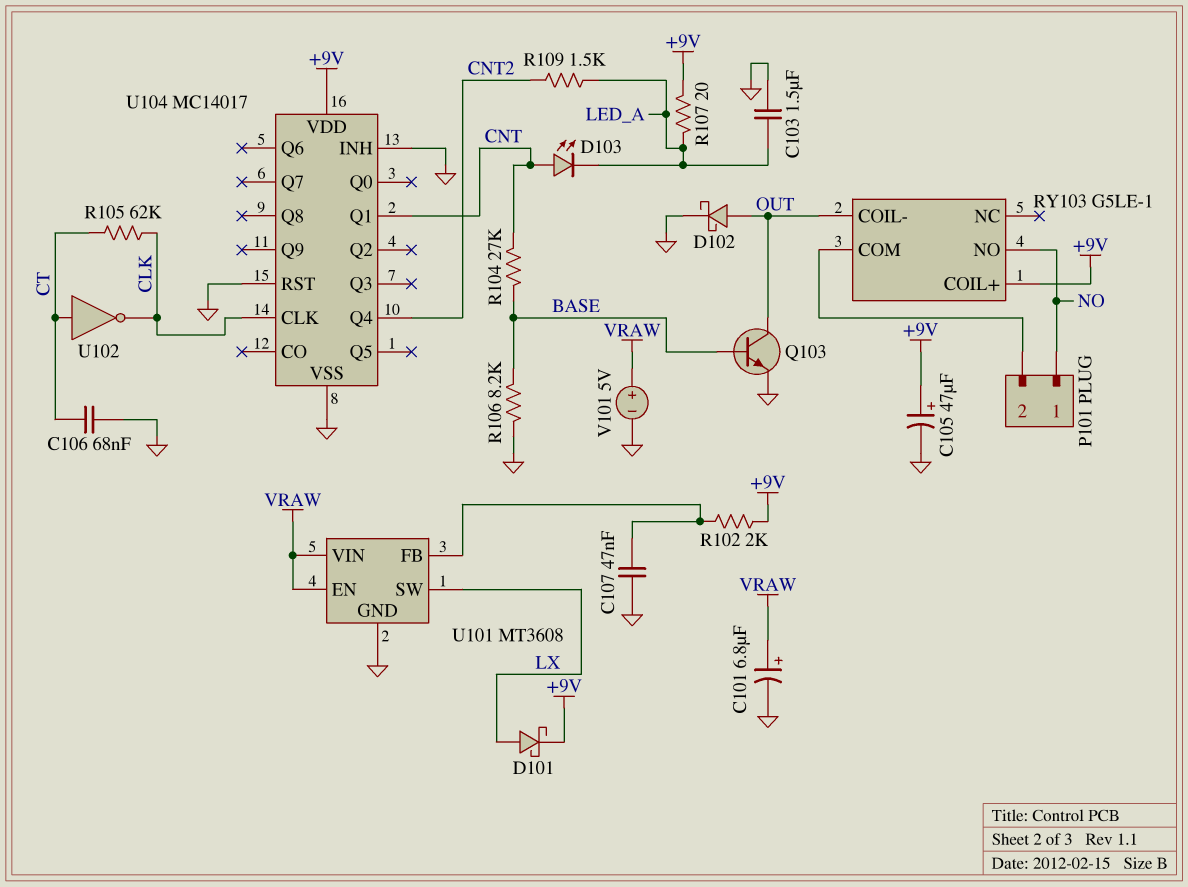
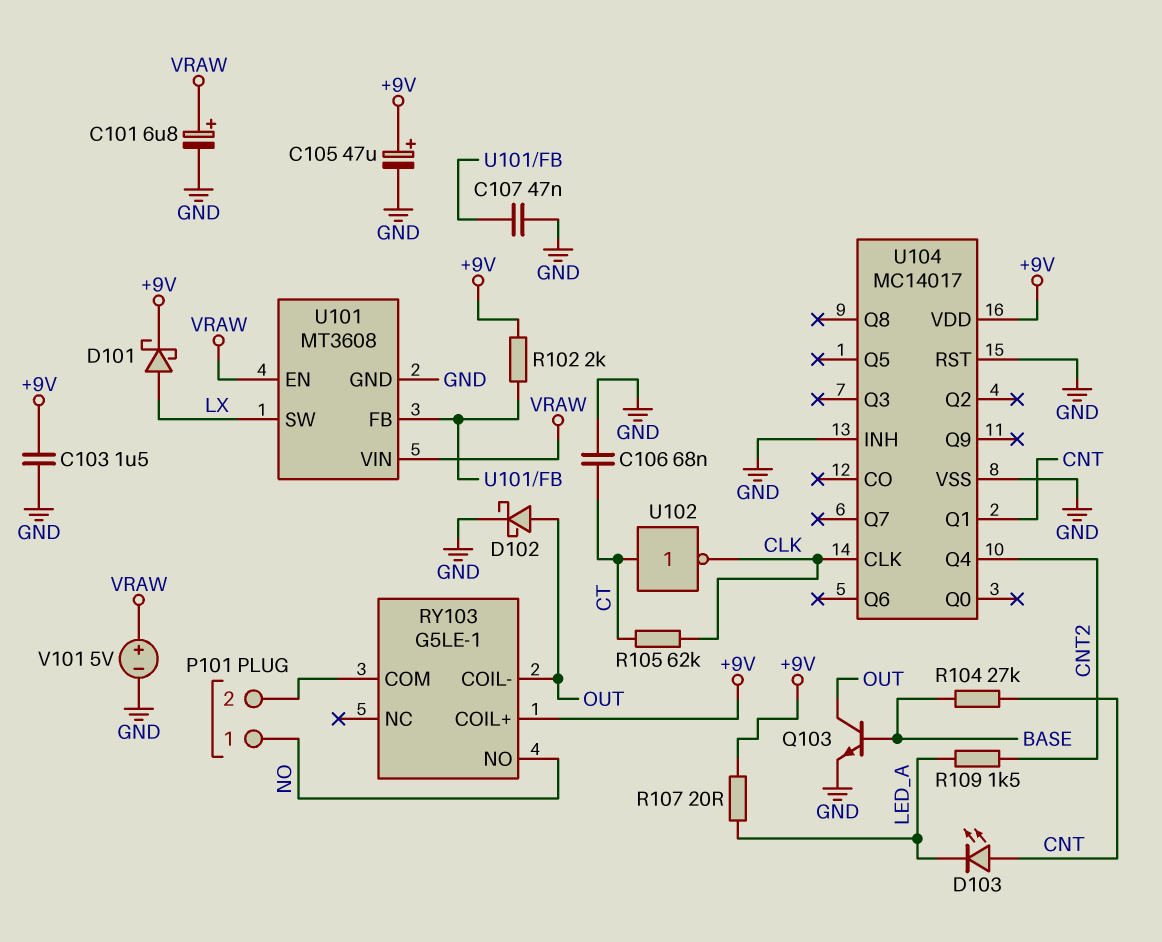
C103: 1.5uF (GND, LED_A) -> 1.5uF (+9V, GND)
R106: 8.2k (BASE, GND) -> none

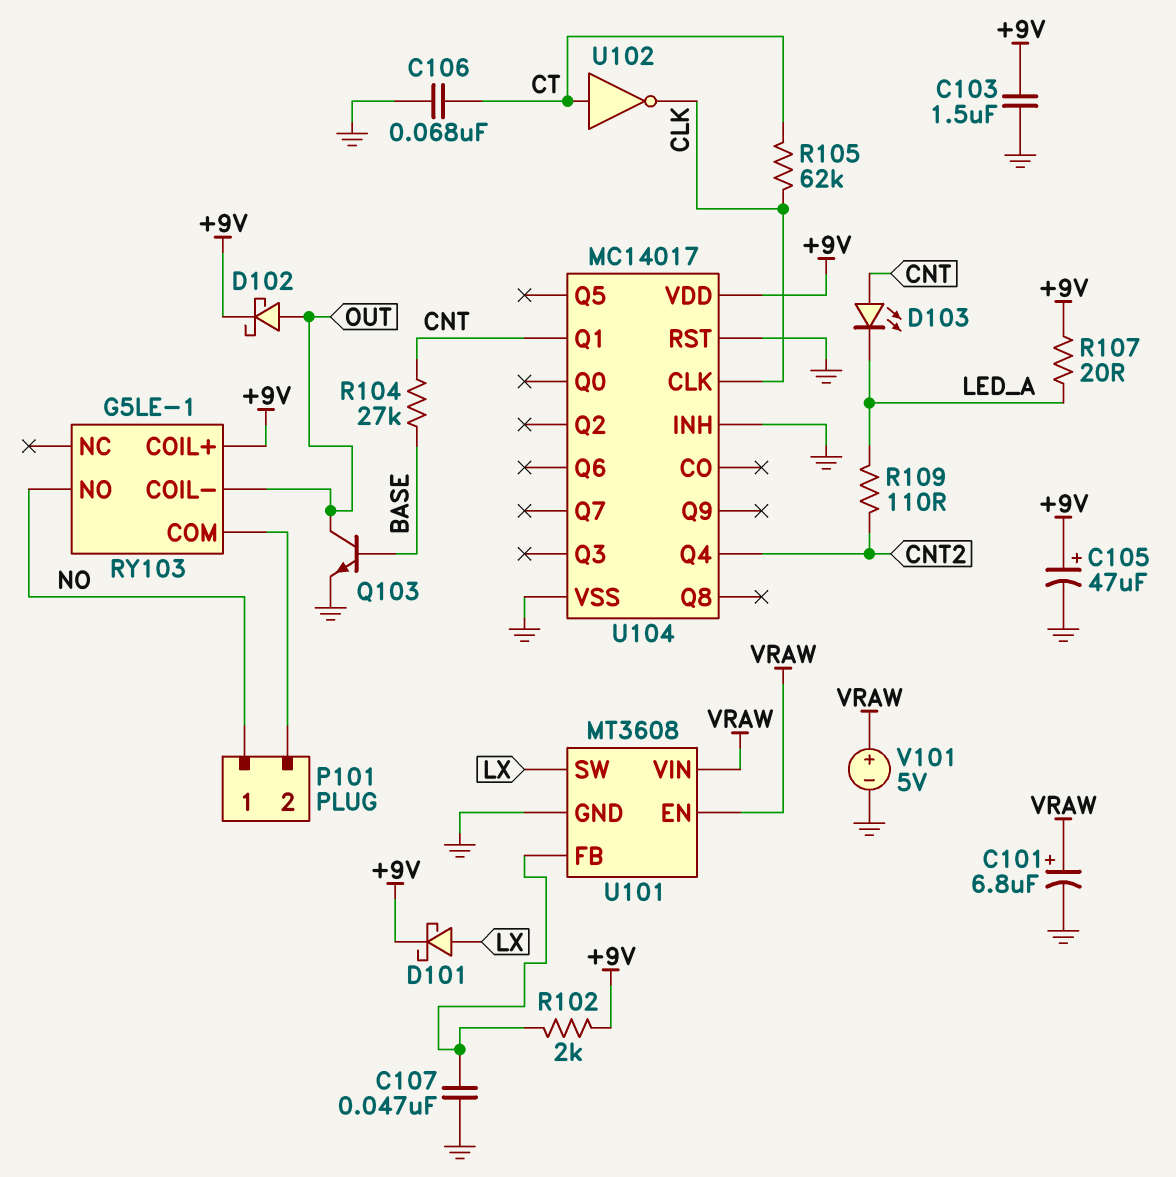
D102: schottky (A OUT, K GND) -> schottky (A OUT, K +9V)
R109: 1.5k (CNT2, LED_A) -> 110 (CNT2, LED_A)

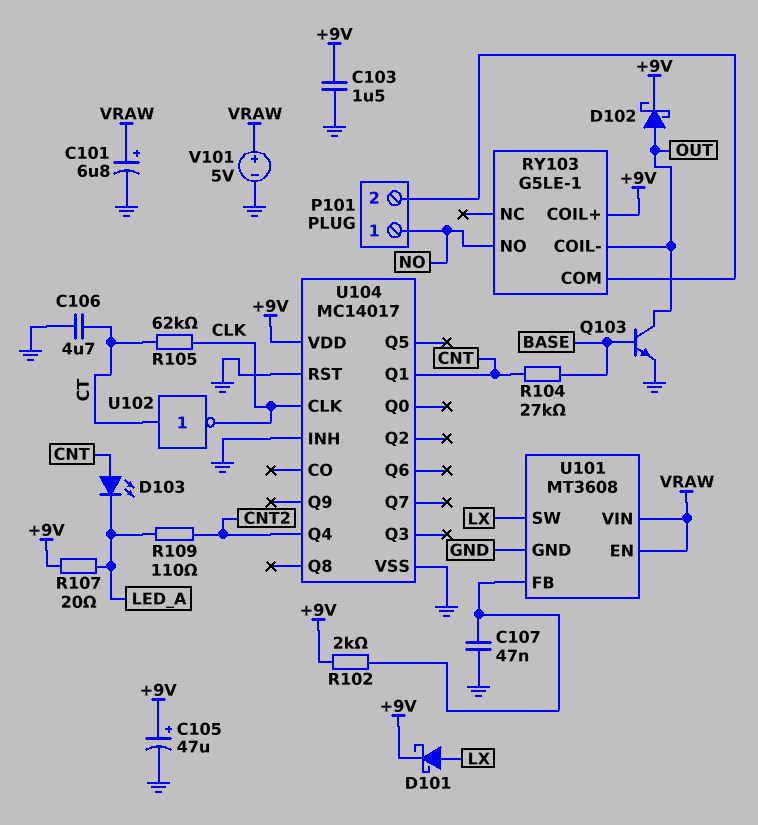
C106: 68nF (CT, GND) -> 4.7uF (CT, GND)

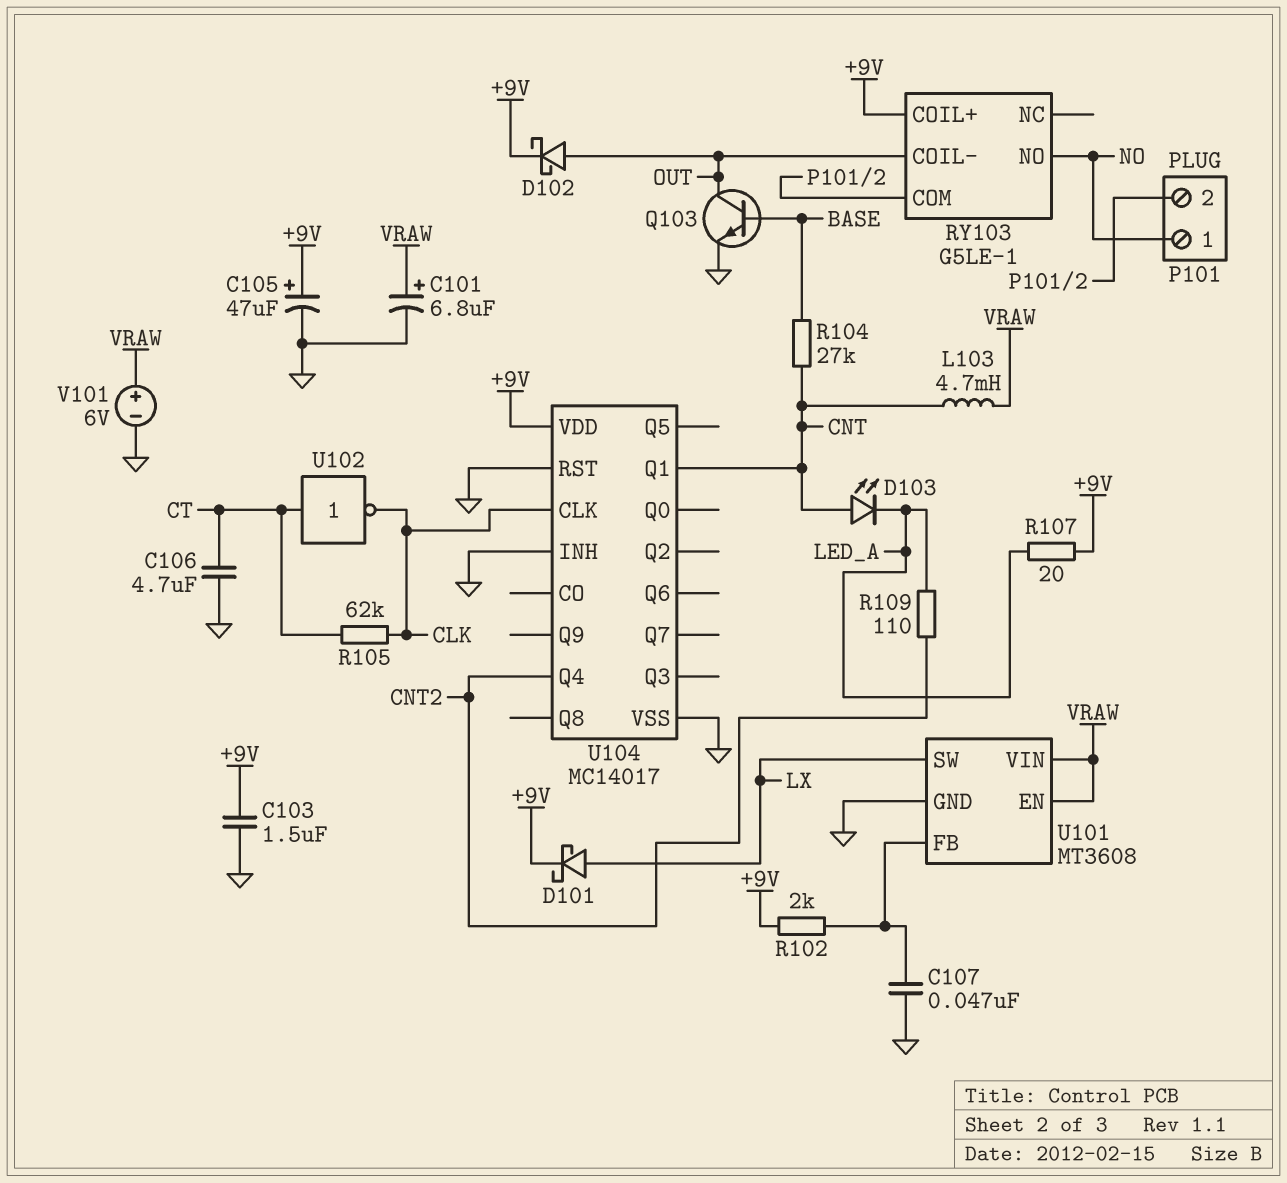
L103: none -> 4.7mH (CNT, VRAW)
V101: 5V (plus VRAW, minus GND) -> 6V (plus VRAW, minus GND)

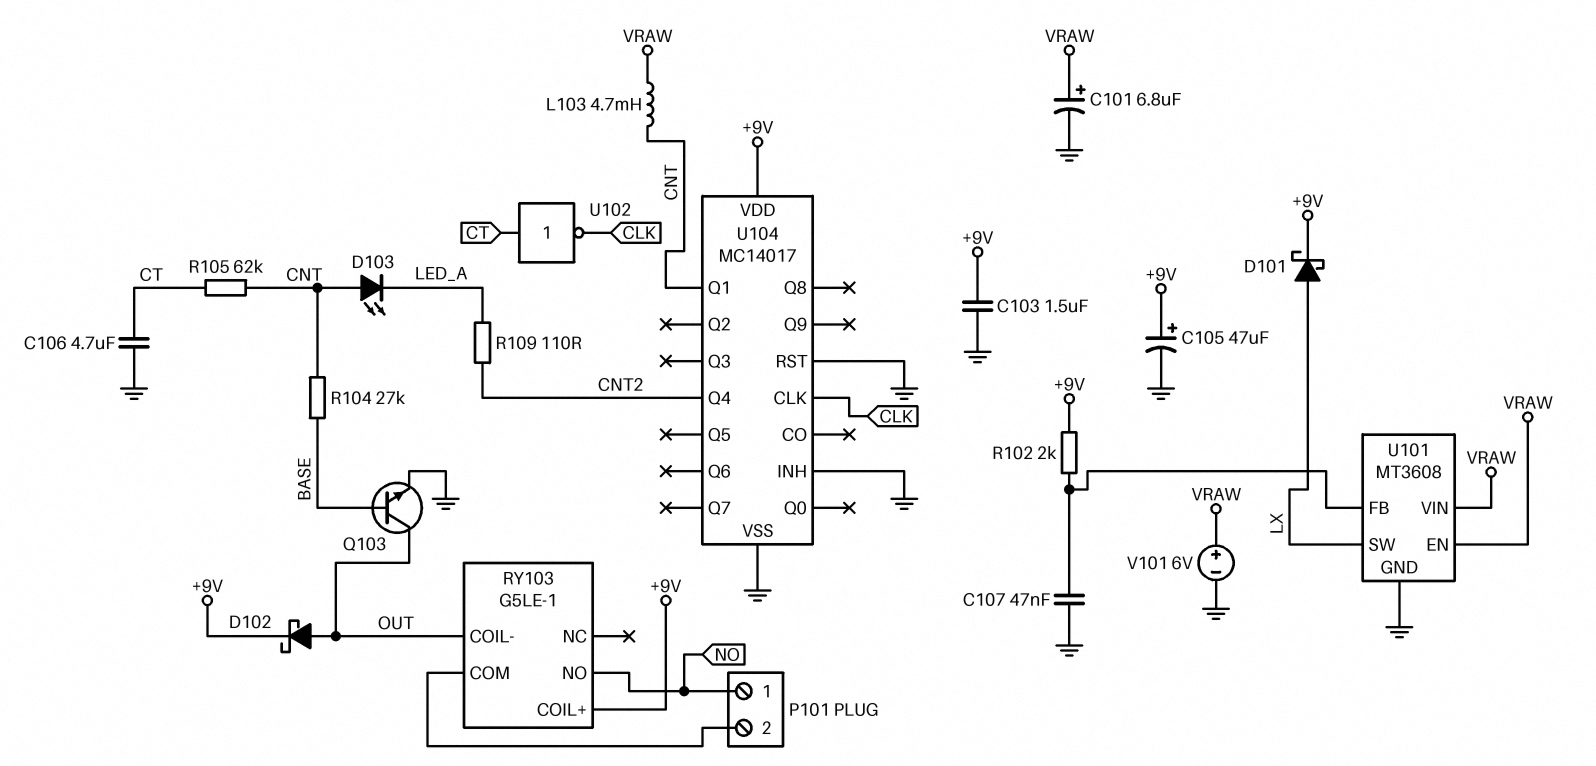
R105: 62k (CLK, CT) -> 62k (CNT, CT)
R107: 20 (+9V, LED_A) -> none

